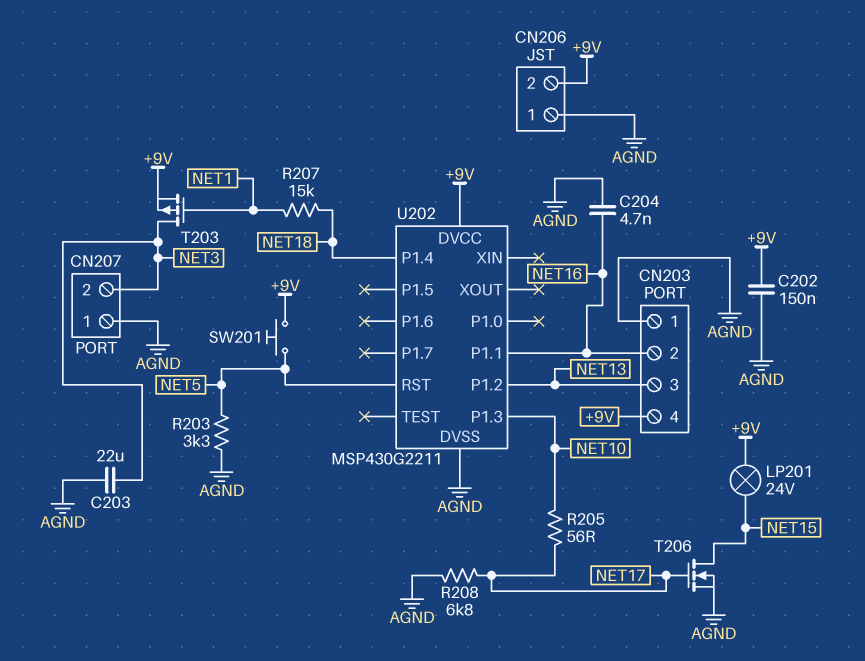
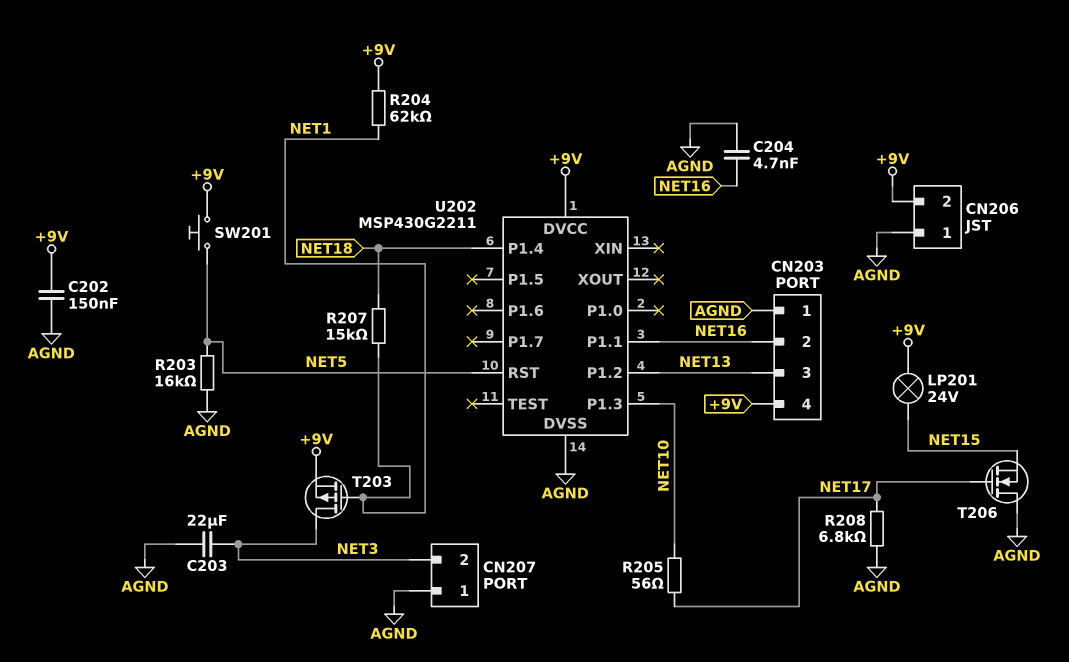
R203: 3.3k (AGND, NET5) -> 16k (AGND, NET5)
R204: none -> 62k (+9V, NET1)
T206: NMOS (G NET17, D NET15, S AGND) -> NMOS (G NET17, D AGND, S NET15)

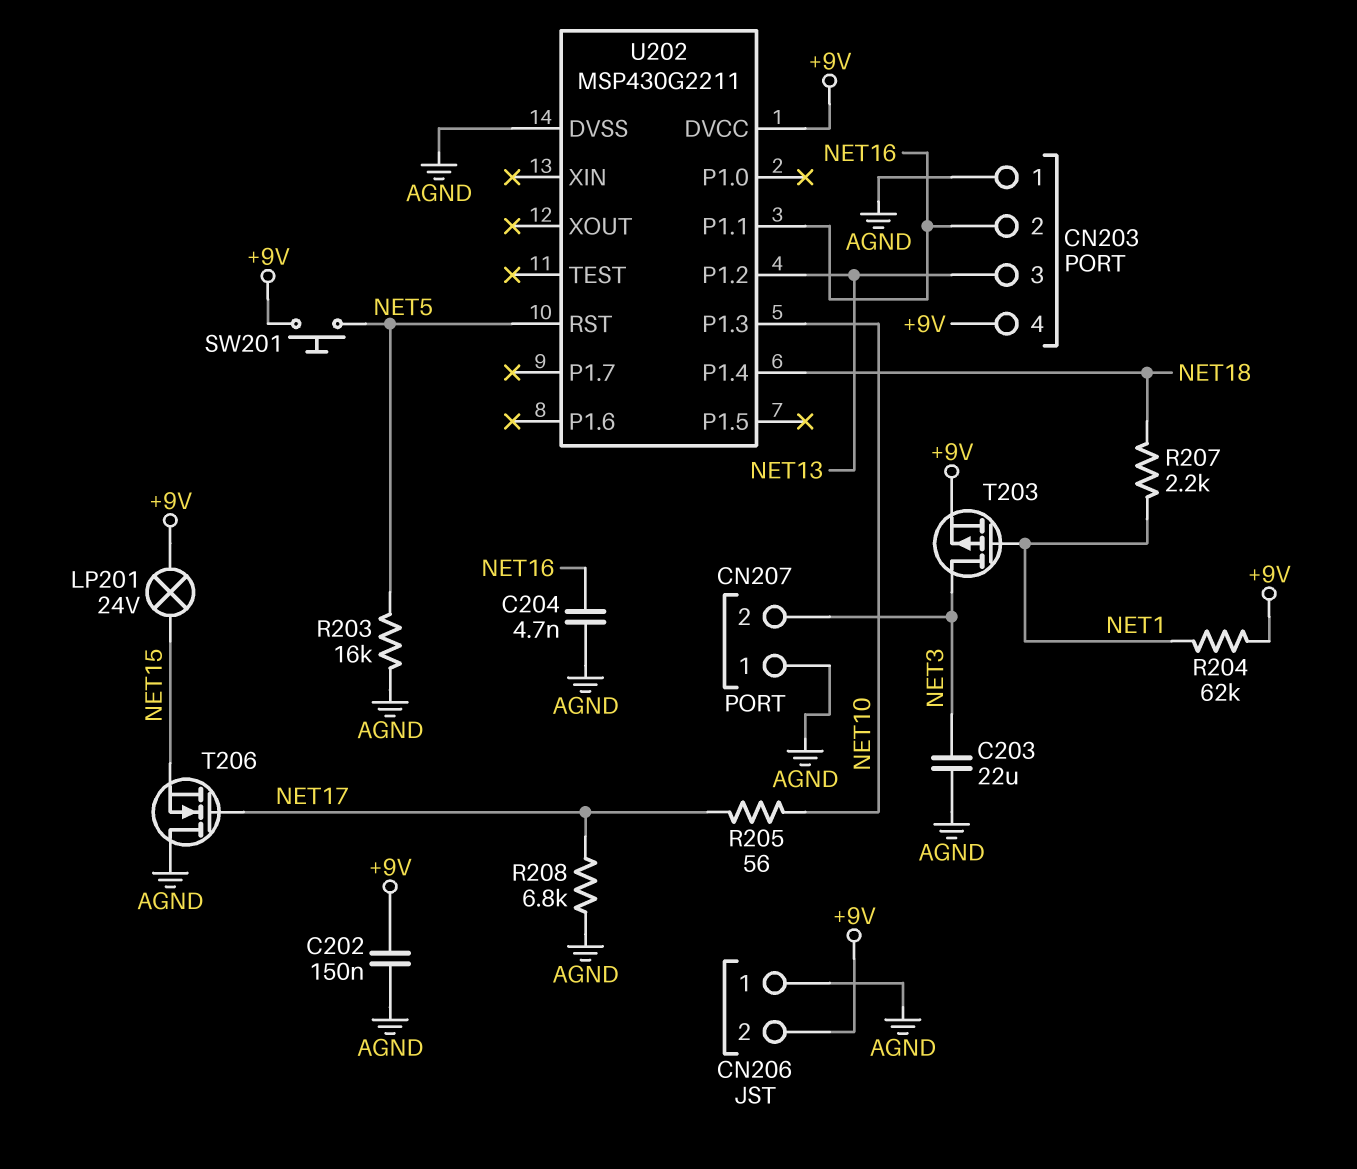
R207: 15k (NET1, NET18) -> 2.2k (NET1, NET18)

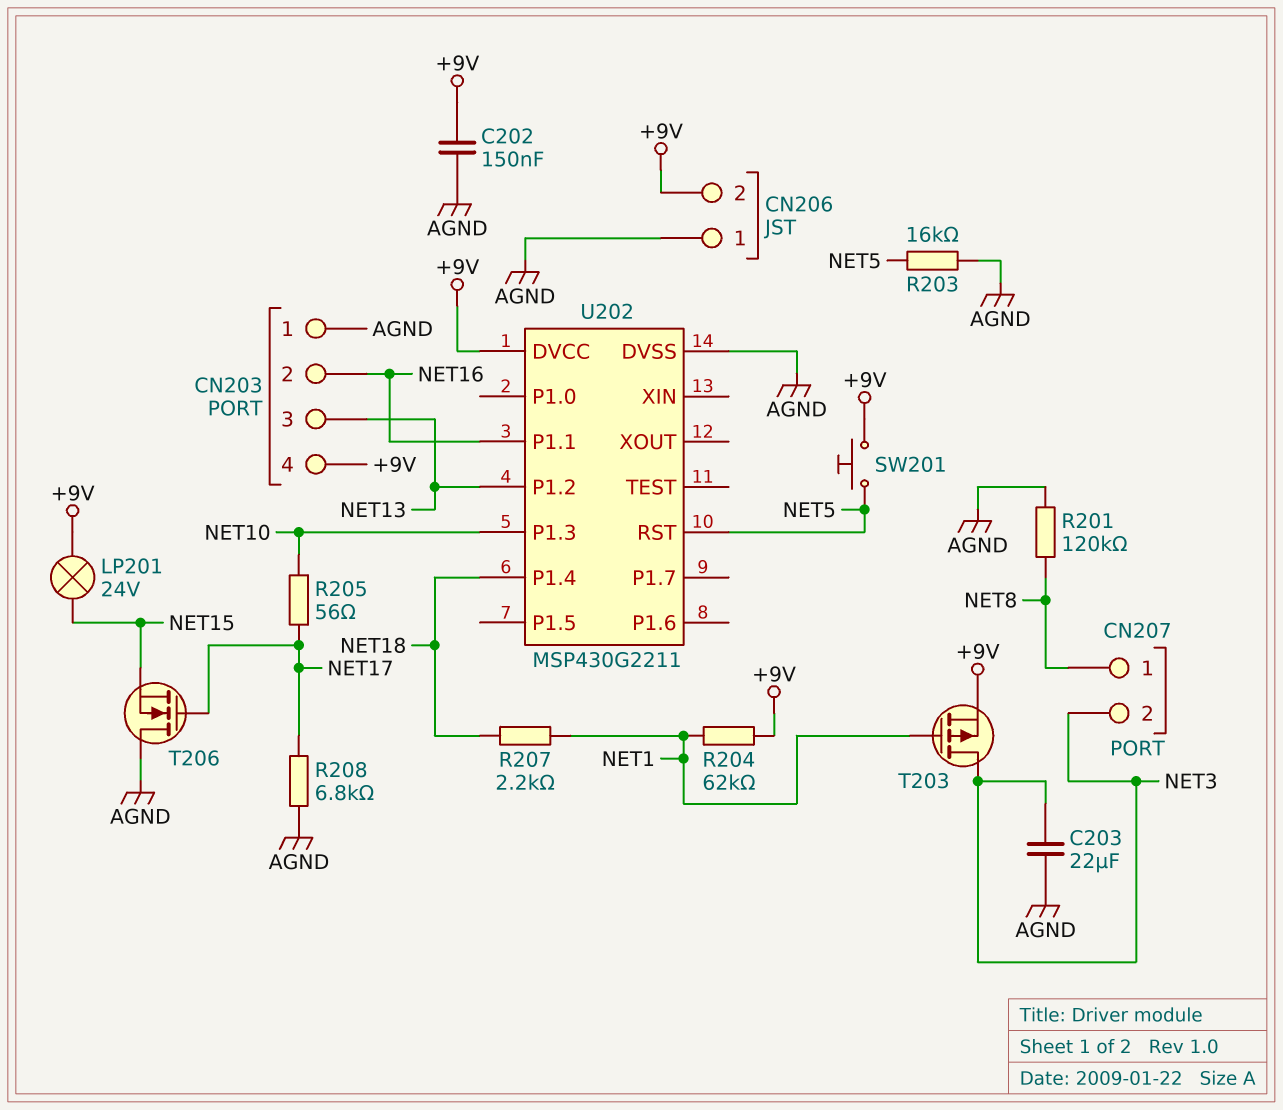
C204: 4.7nF (AGND, NET16) -> none
CN207 pin 1: AGND -> NET8
R201: none -> 120k (AGND, NET8)

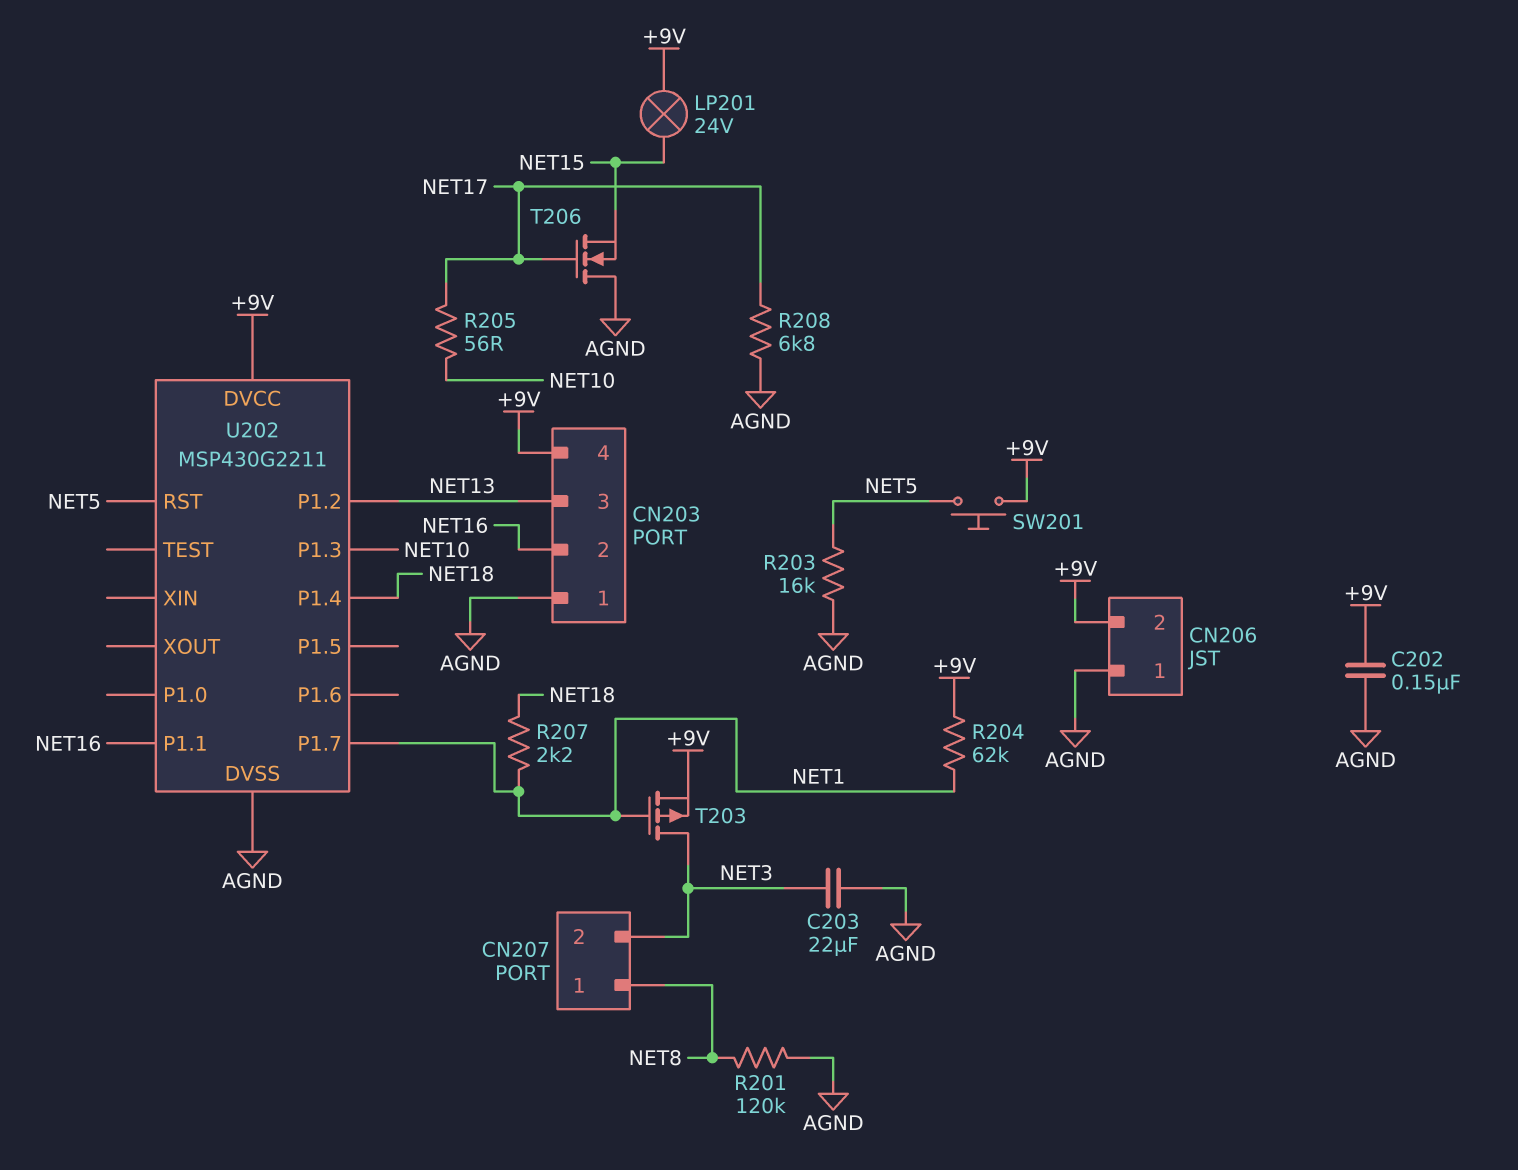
U202 pin P1.7: none -> NET1

